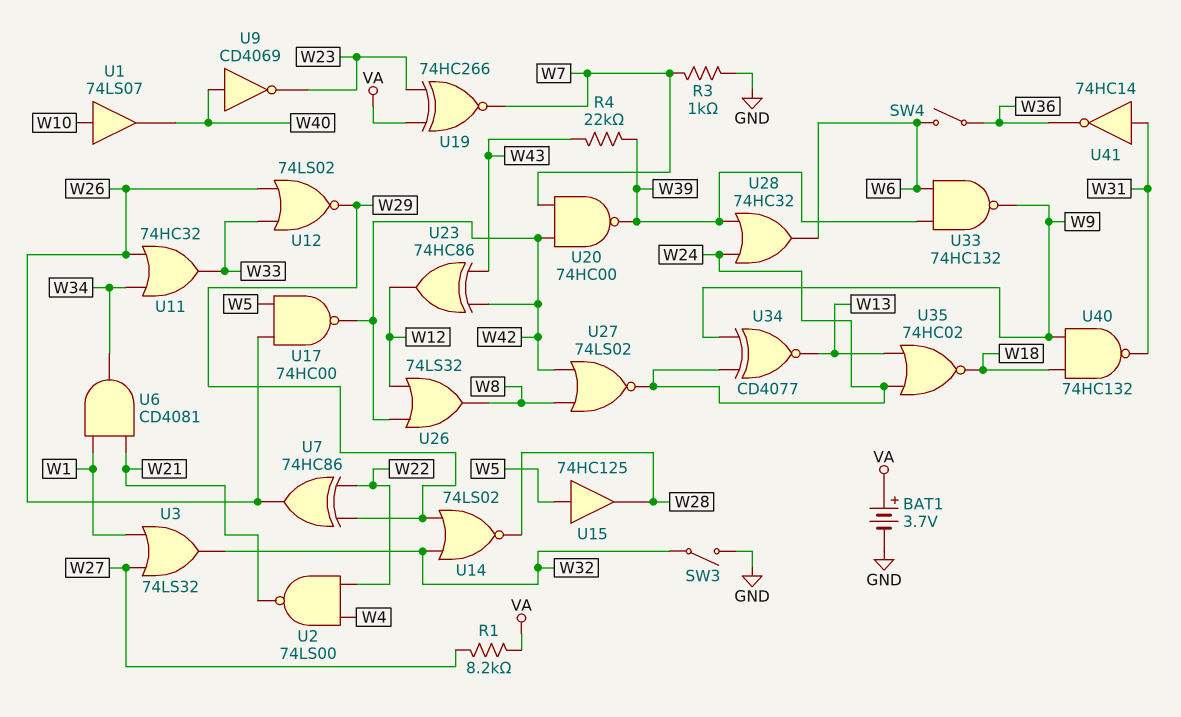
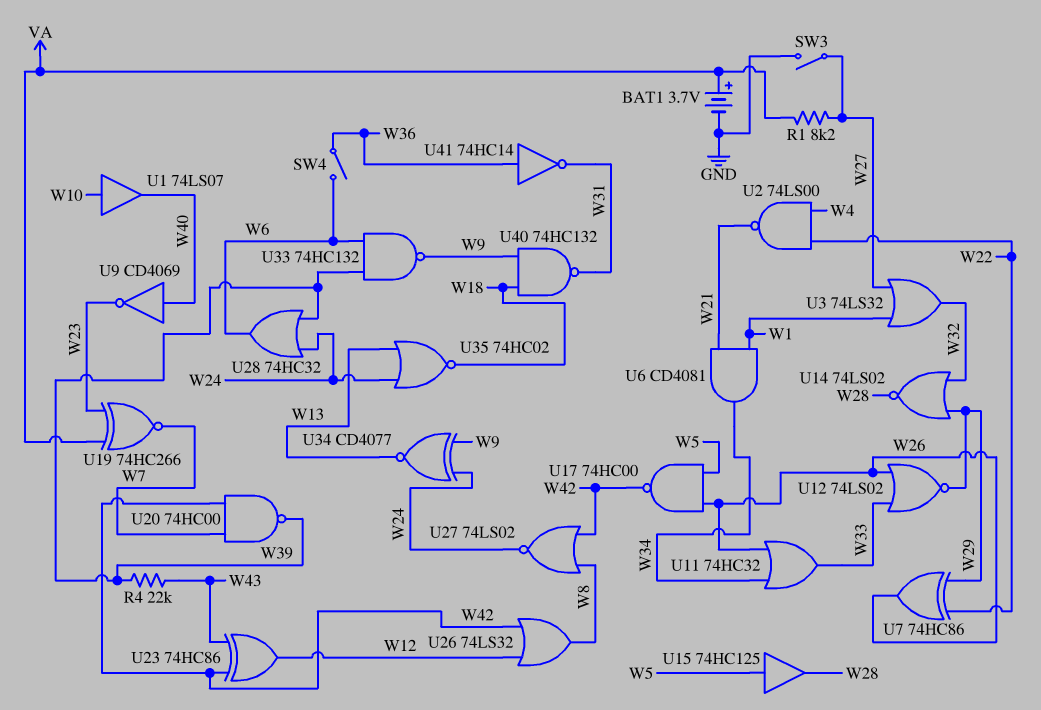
R3: 1k (GND, W7) -> none
SW3: switch (GND, W32) -> switch (GND, W27)
U41: NOT 74HC14 (in W31, out W36) -> NOT 74HC14 (in W36, out W31)

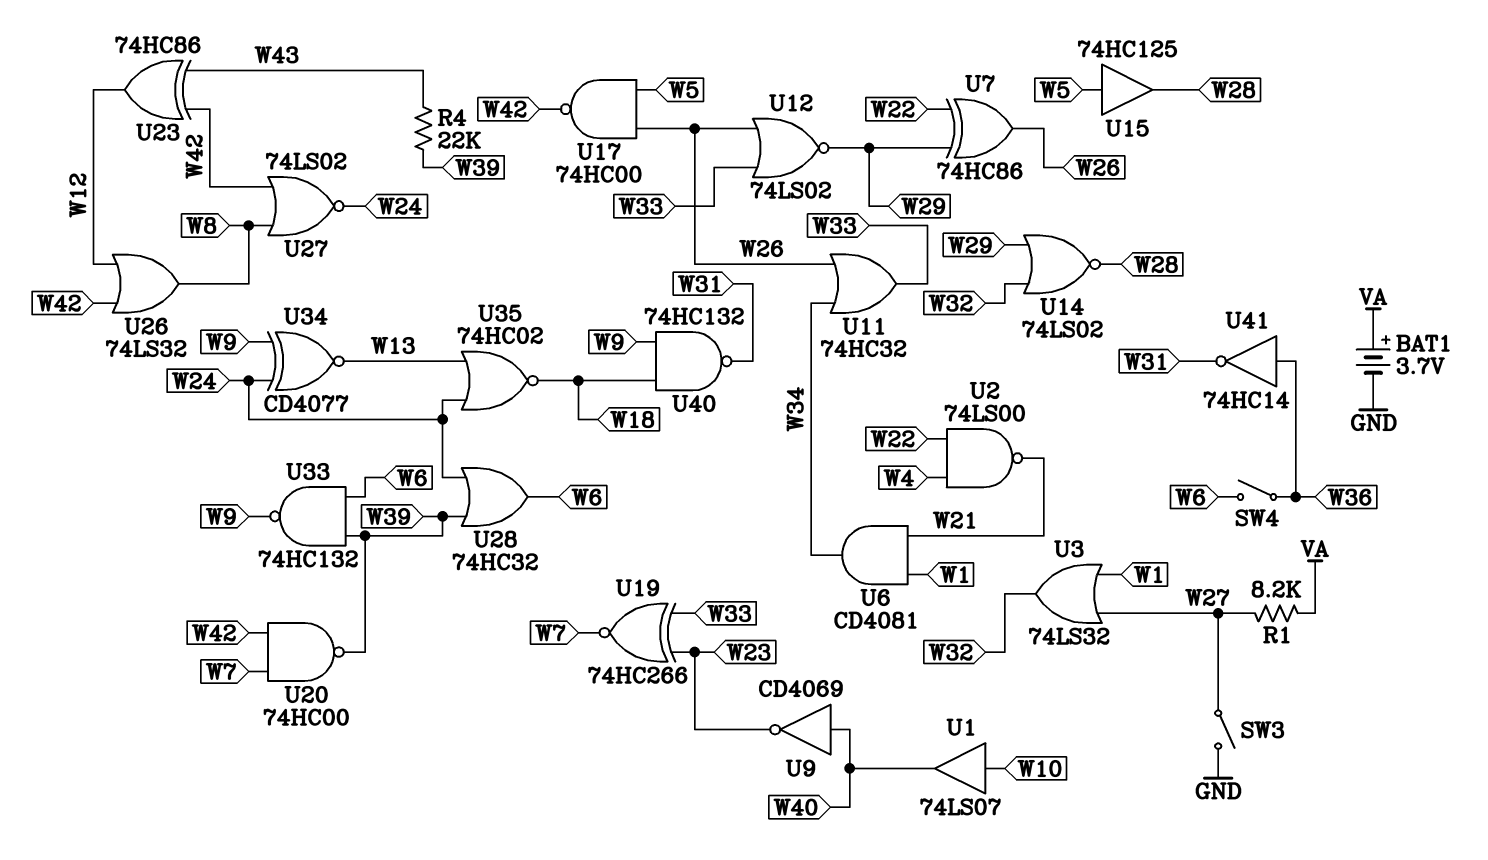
U19: XNOR 74HC266 (in VA, in W23, out W7) -> XNOR 74HC266 (in W23, in W33, out W7)

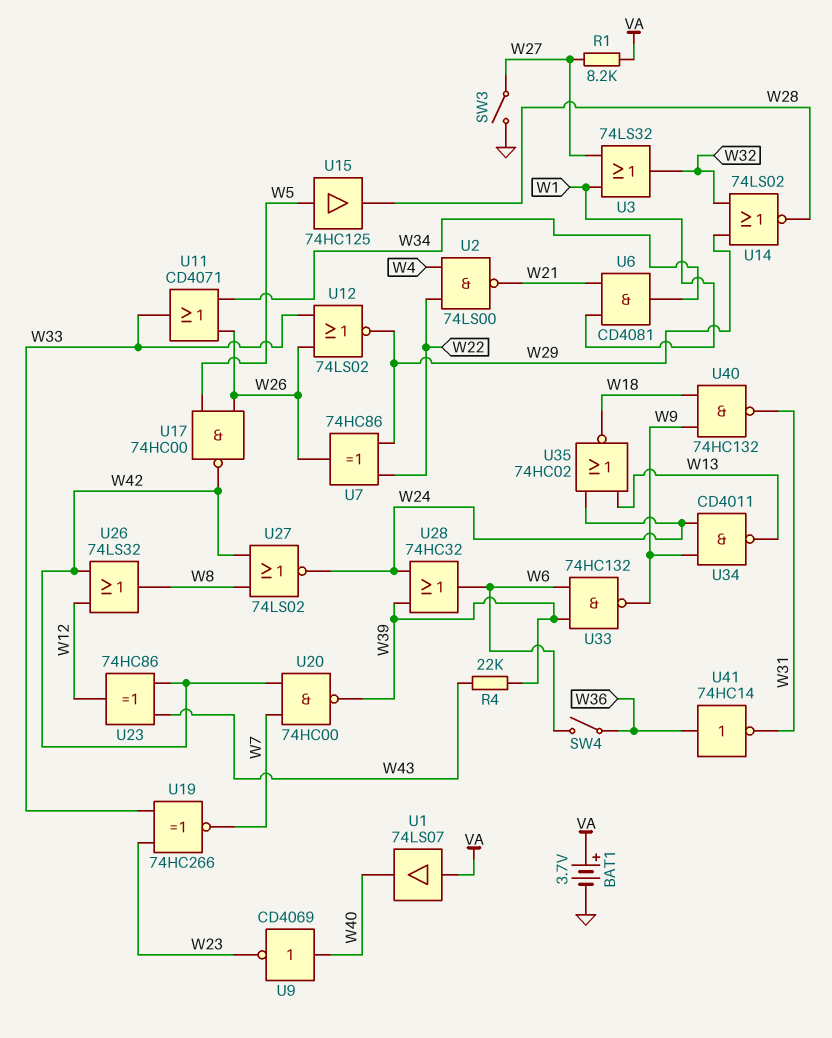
U1: buffer 74LS07 (in W10, out W40) -> buffer 74LS07 (in VA, out W40)
U11: OR 74HC32 (in W26, in W34, out W33) -> OR CD4071 (in W26, in W34, out W33)
U34: XNOR CD4077 (in W9, in W24, out W13) -> NAND CD4011 (in W9, in W24, out W13)

